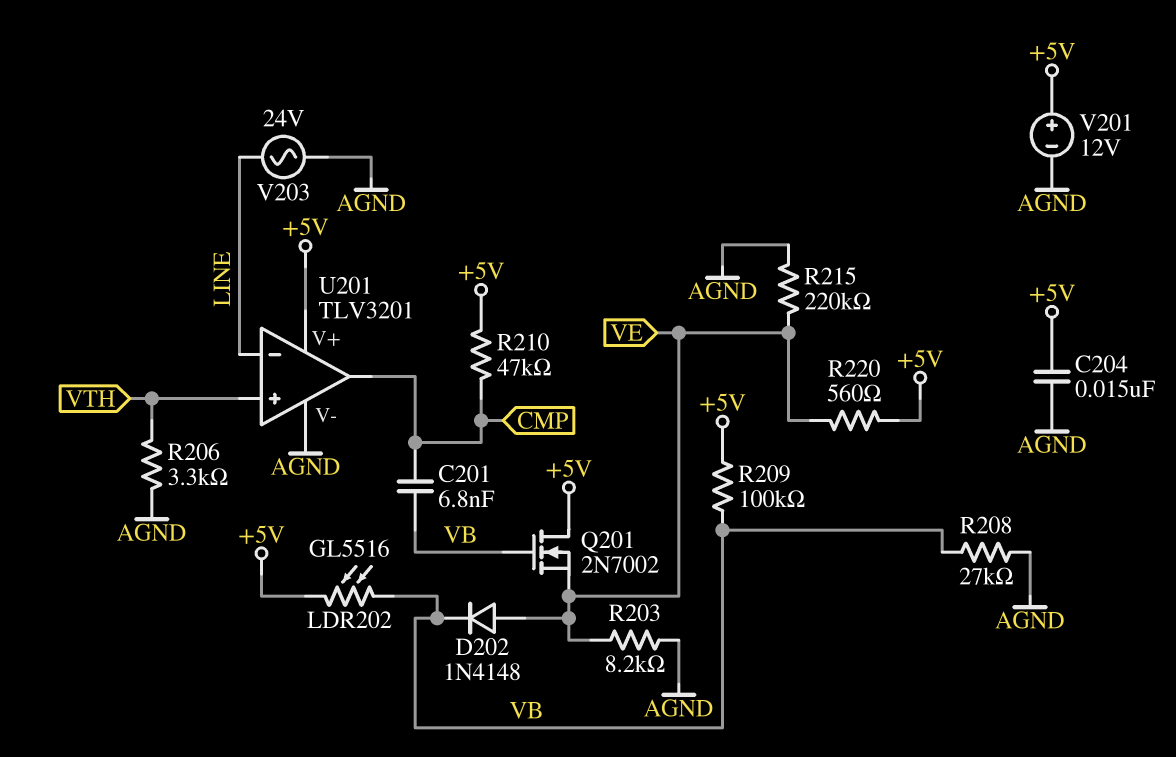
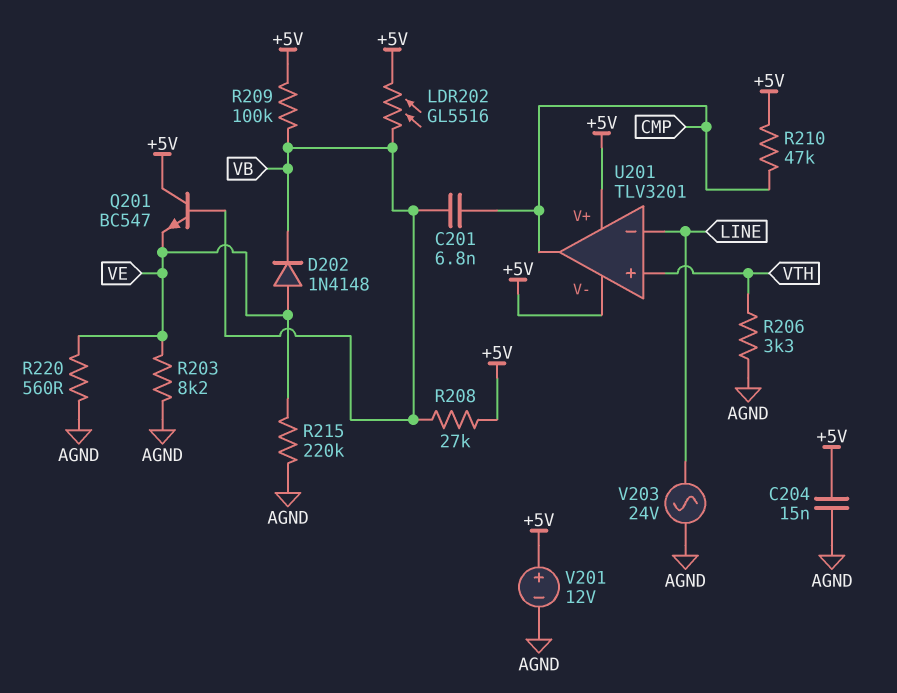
Q201: NMOS 2N7002 (G VB, D +5V, S VE) -> NPN BC547 (B VB, C +5V, E VE)
R208: 27k (AGND, VB) -> 27k (+5V, VB)
R220: 560 (+5V, VE) -> 560 (AGND, VE)
U201 pin V-: AGND -> +5V

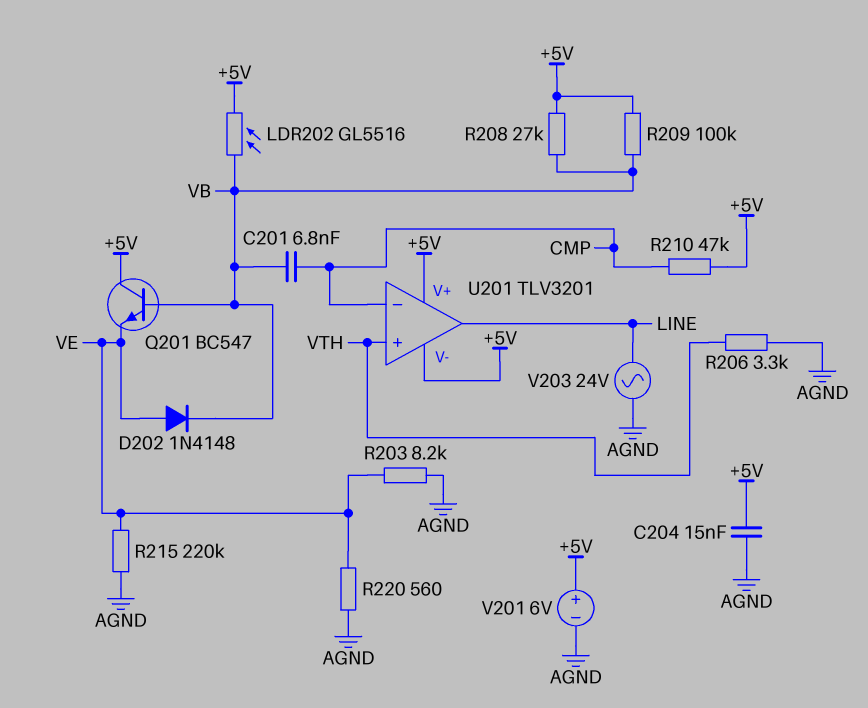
U201 pin in-: LINE -> CMP
U201 pin out: CMP -> LINE
V201: 12V (plus +5V, minus AGND) -> 6V (plus +5V, minus AGND)

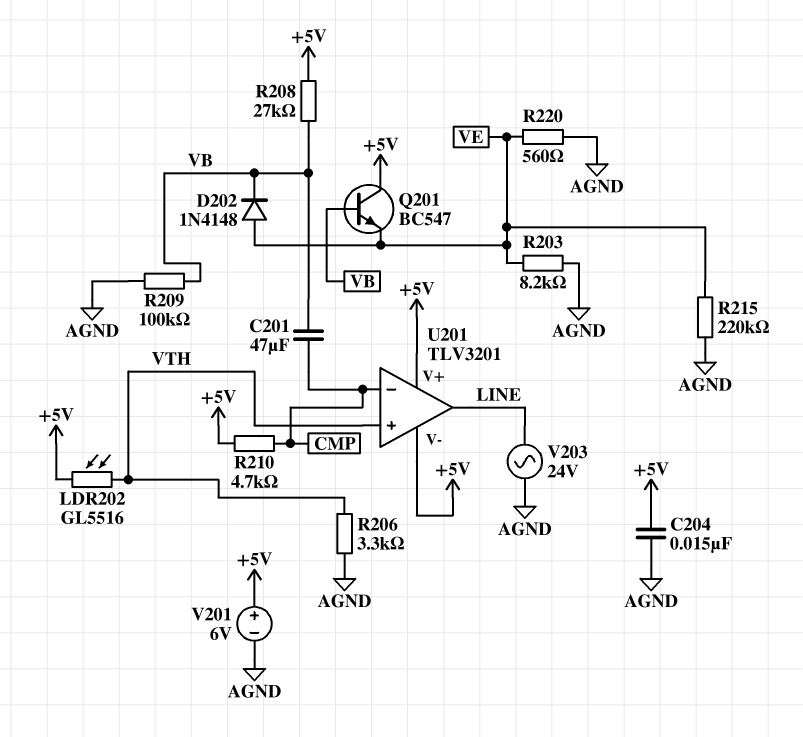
C201: 6.8nF (CMP, VB) -> 47uF (CMP, VB)
LDR202: GL5516 (+5V, VB) -> GL5516 (+5V, VTH)
R209: 100k (+5V, VB) -> 100k (AGND, VB)
R210: 47k (+5V, CMP) -> 4.7k (+5V, CMP)

